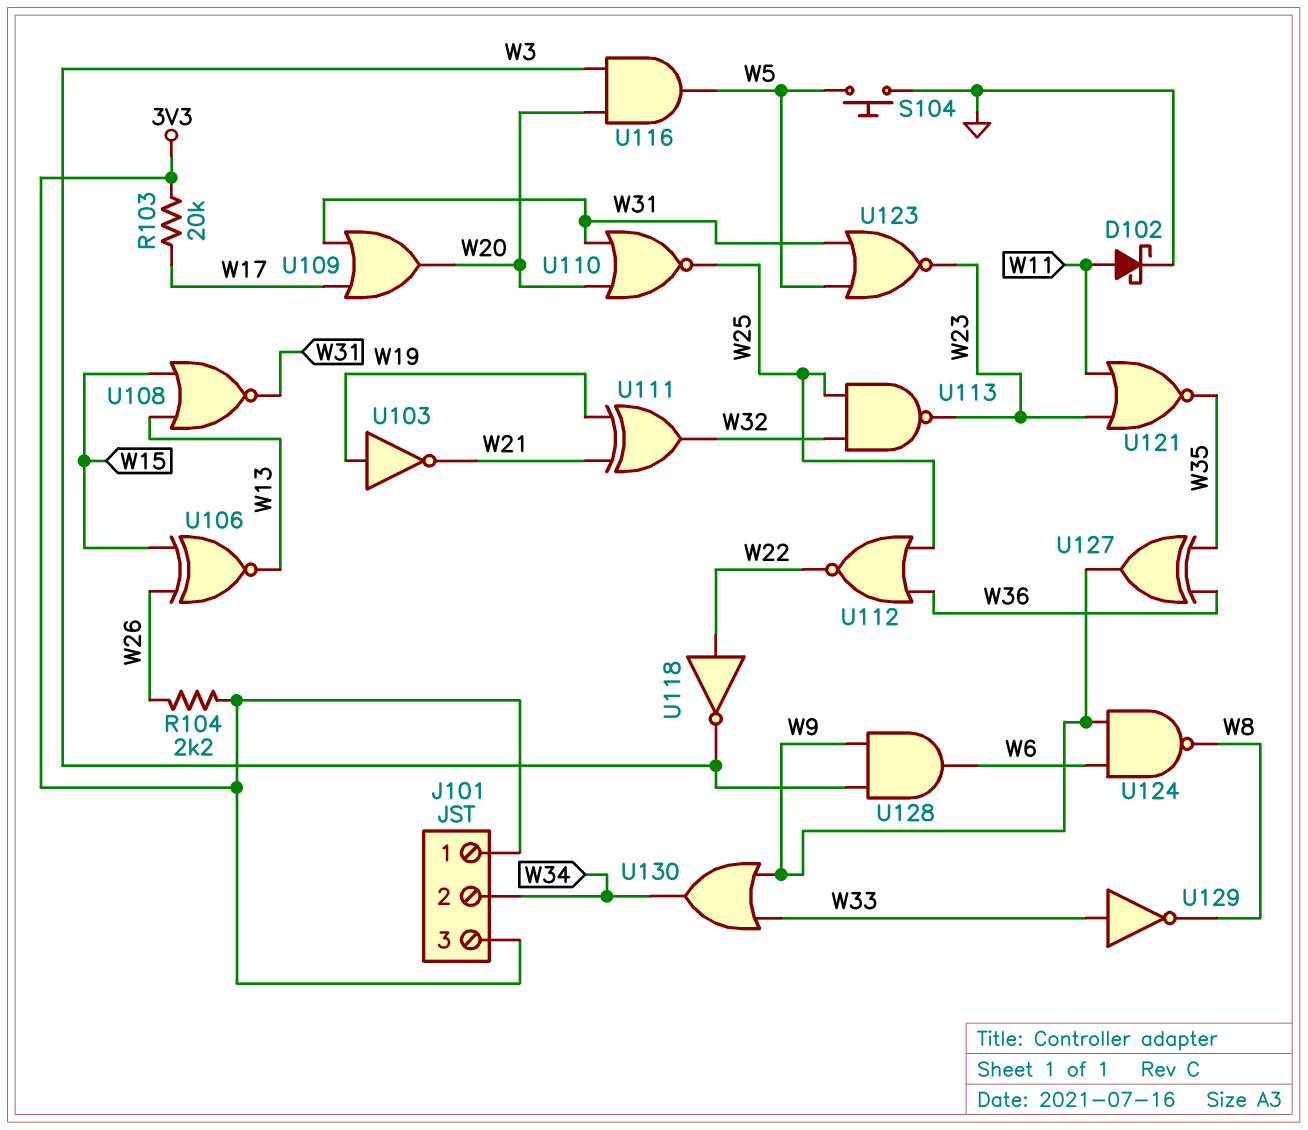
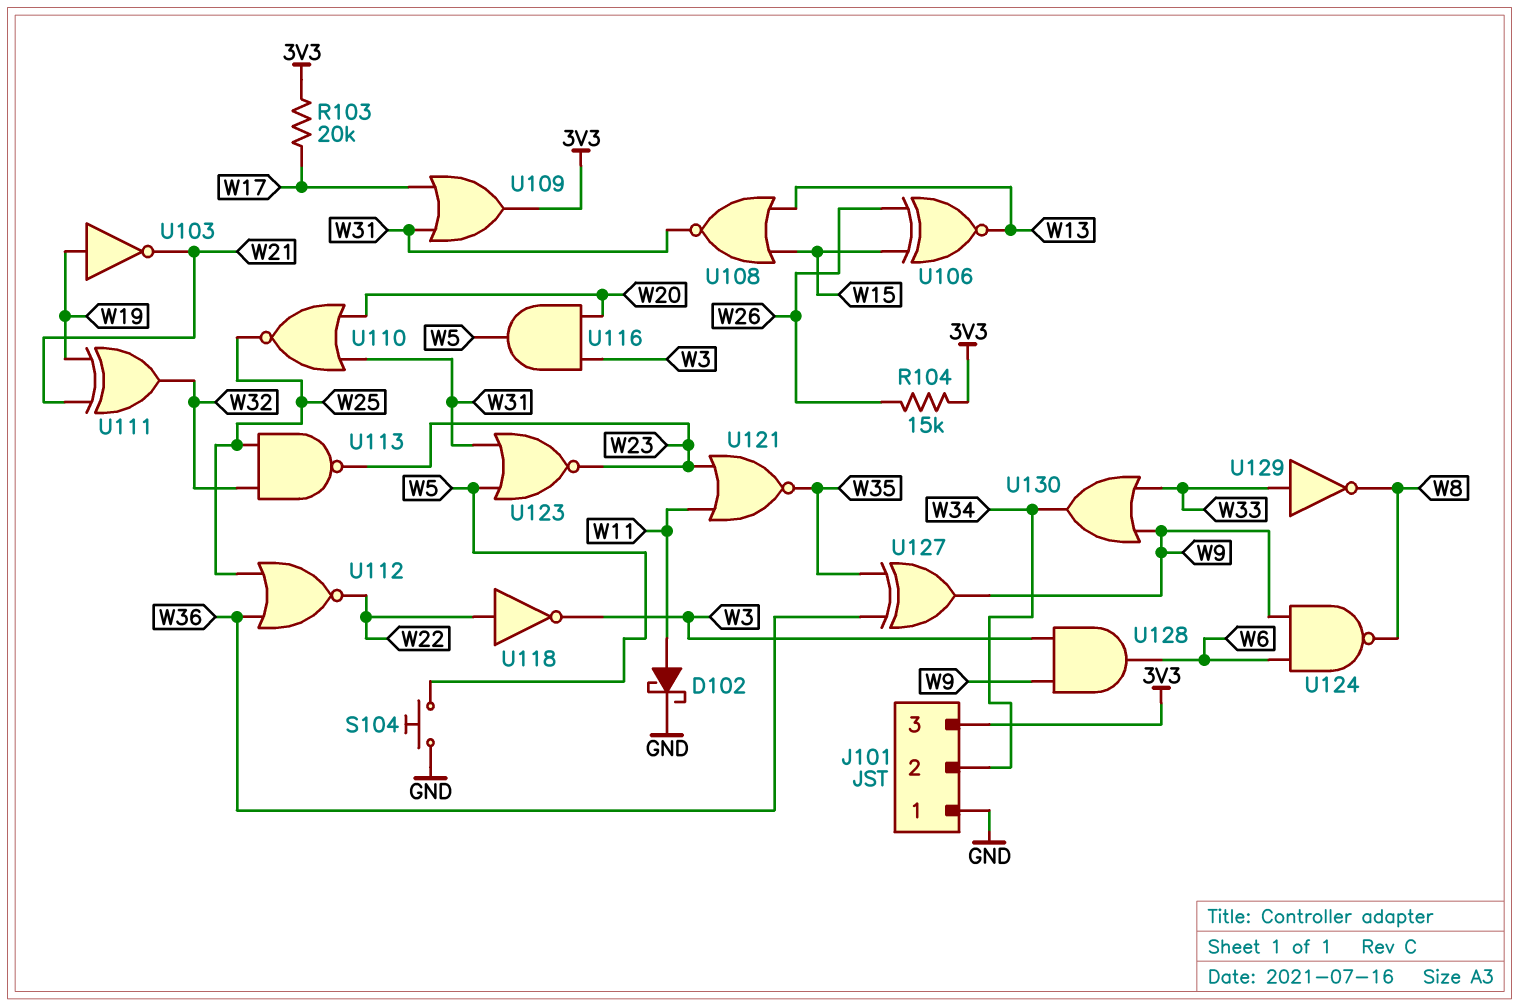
J101 pin 1: 3V3 -> GND
R104: 2.2k (3V3, W26) -> 15k (3V3, W26)
U109: OR (in W17, in W31, out W20) -> OR (in W17, in W31, out 3V3)

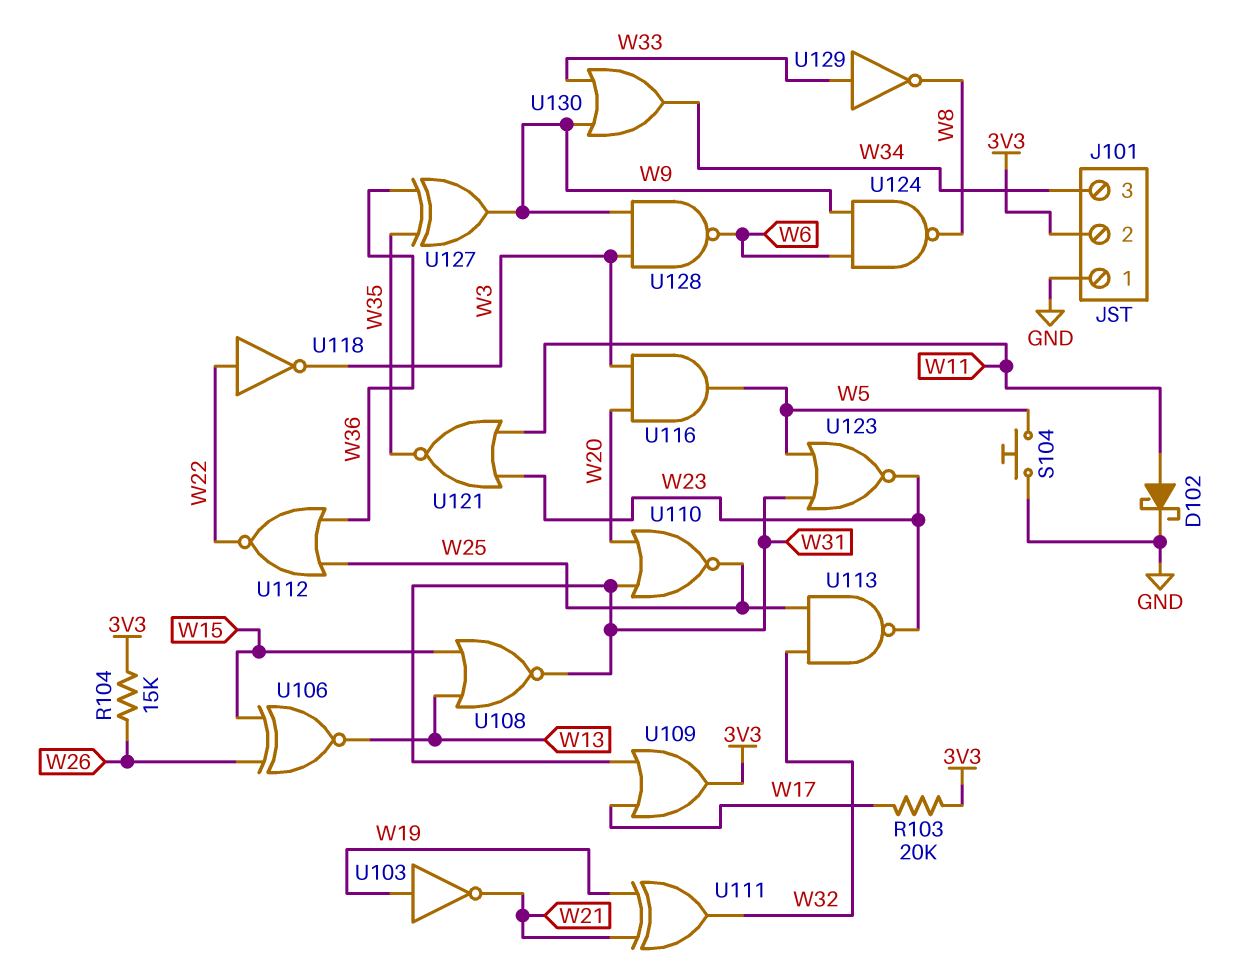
J101 pin 2: W34 -> 3V3
J101 pin 3: 3V3 -> W34
U128: AND (in W3, in W9, out W6) -> NAND (in W3, in W9, out W6)

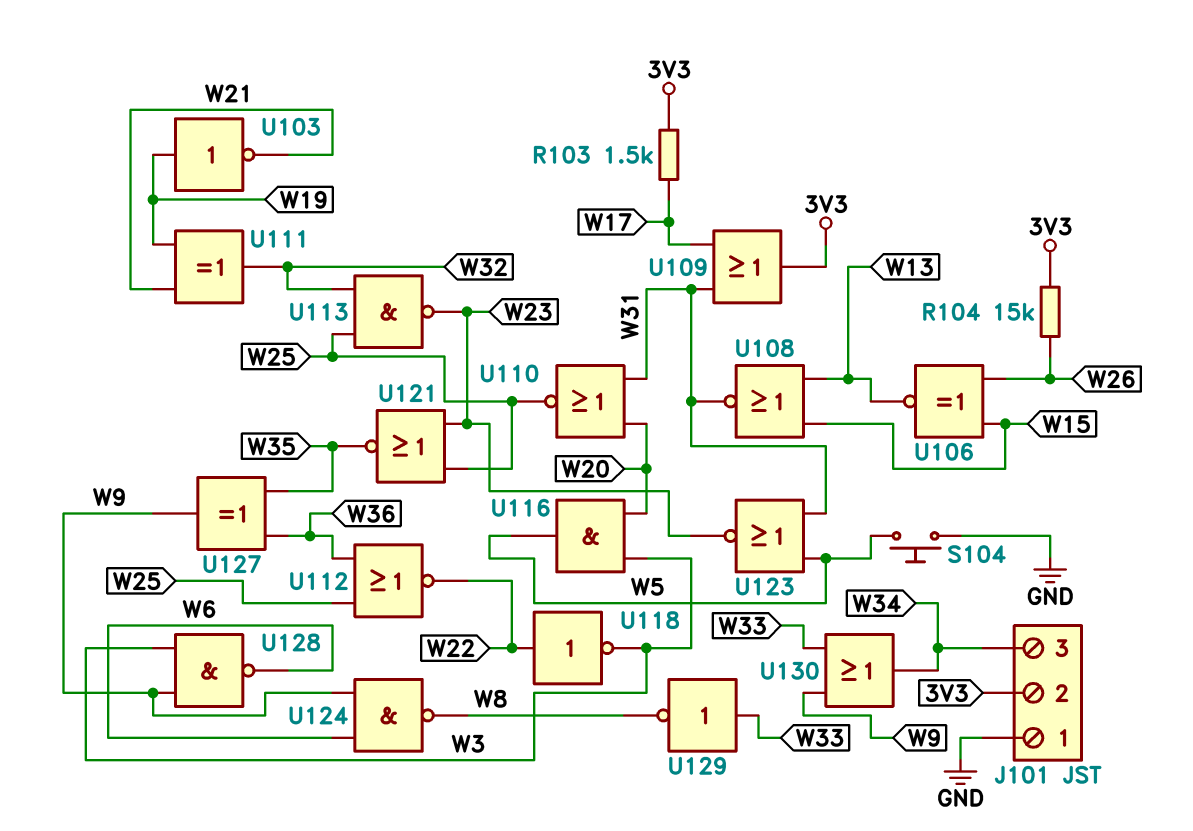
D102: schottky (A W11, K GND) -> none
R103: 20k (3V3, W17) -> 1.5k (3V3, W17)
U121: NOR (in W11, in W23, out W35) -> NOR (in W23, in W25, out W35)

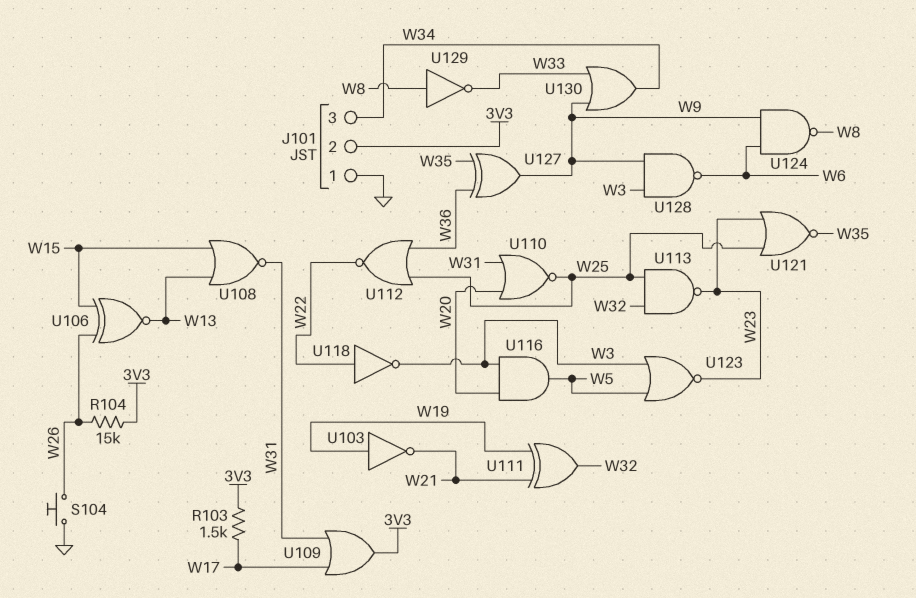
S104: button (GND, W5) -> button (GND, W26)
U123: NOR (in W5, in W31, out W23) -> NOR (in W3, in W5, out W23)
U129: NOT (in W33, out W8) -> NOT (in W8, out W33)

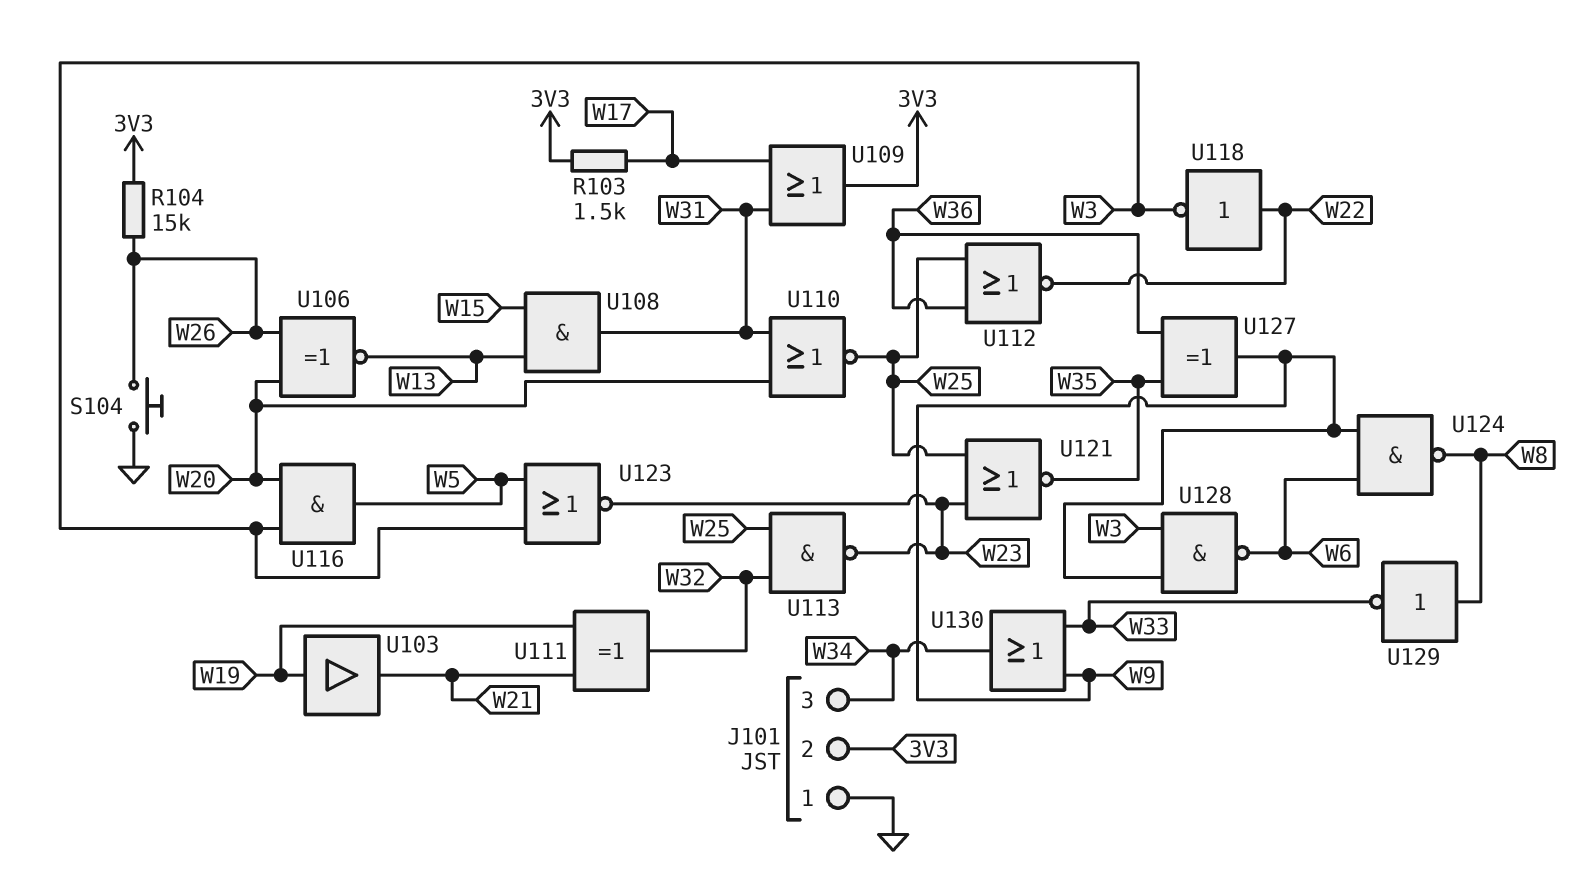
U103: NOT (in W19, out W21) -> buffer (in W19, out W21)
U106: XNOR (in W15, in W26, out W13) -> XNOR (in W20, in W26, out W13)
U108: NOR (in W13, in W15, out W31) -> AND (in W13, in W15, out W31)

